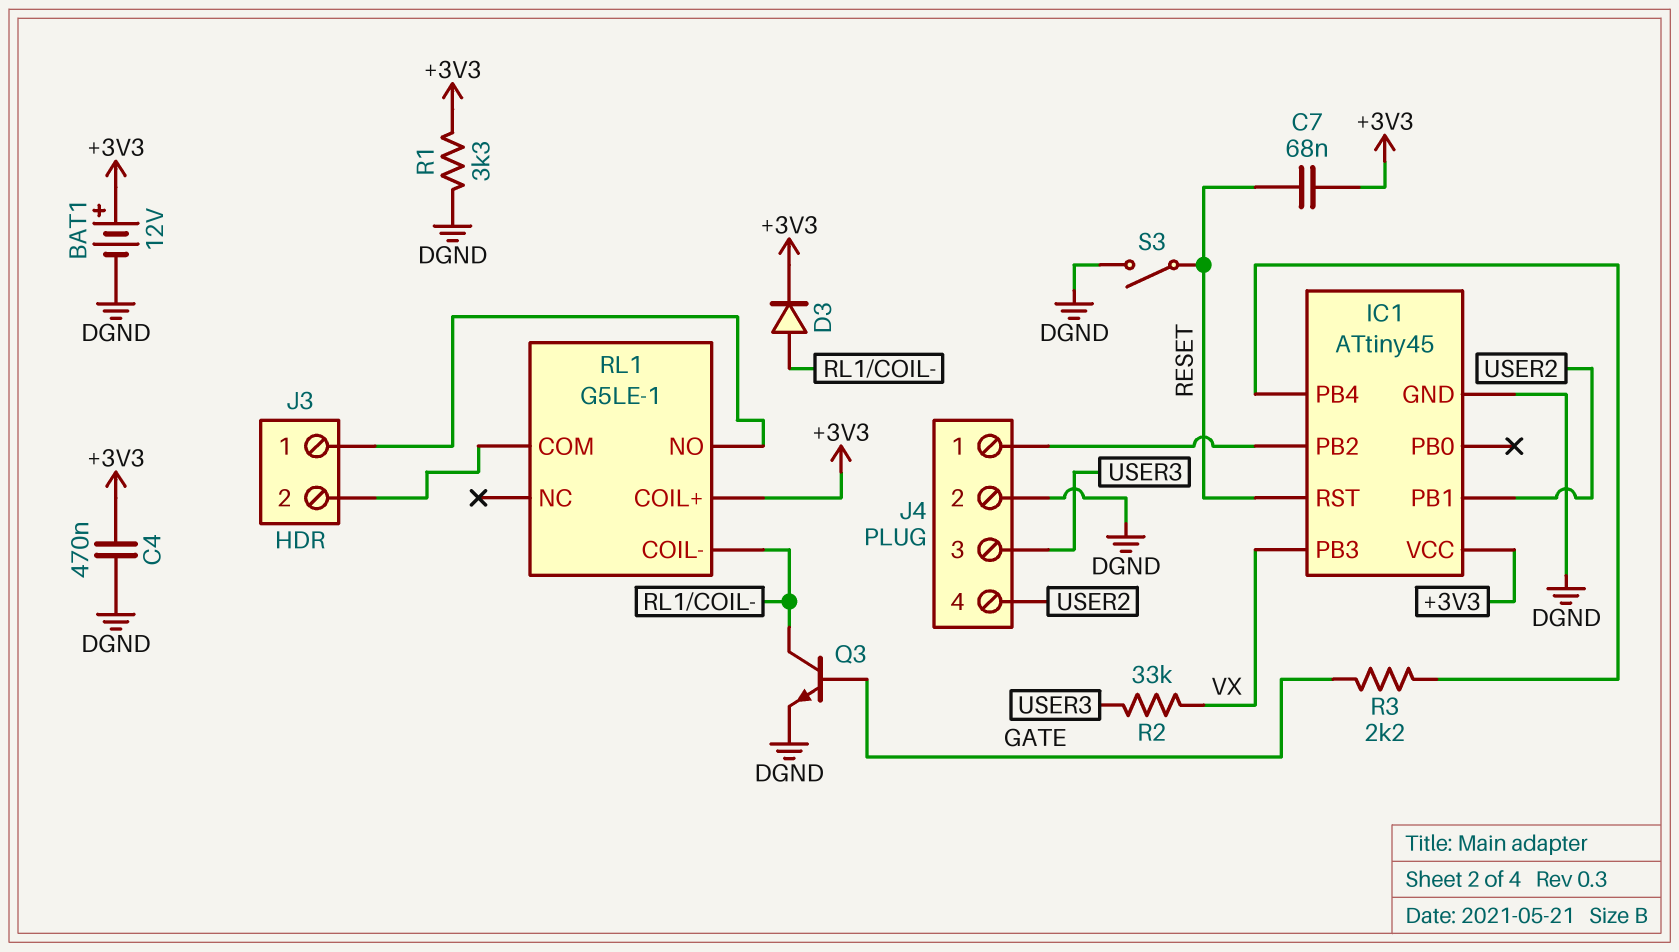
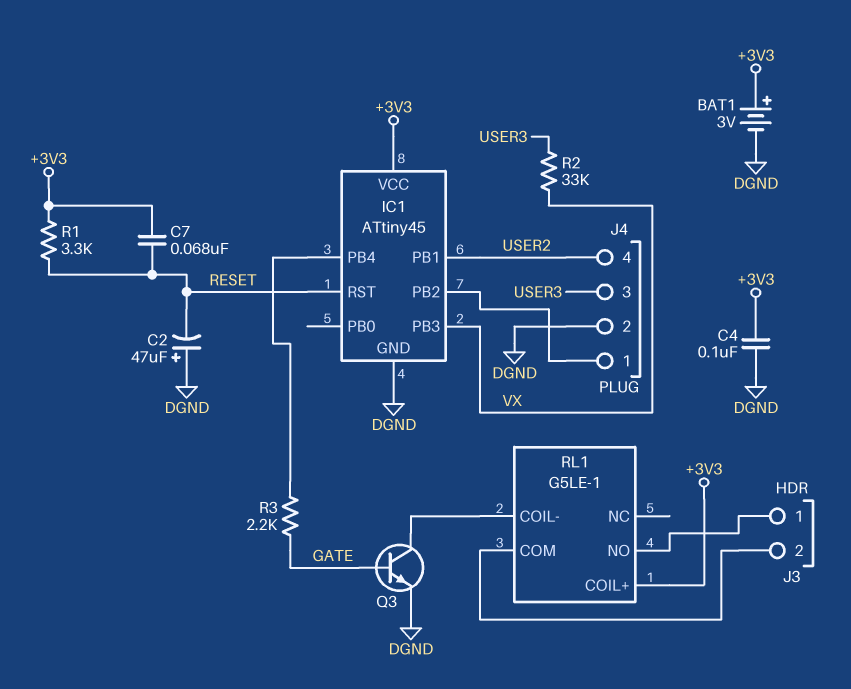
BAT1: 12V (plus +3V3, minus DGND) -> 3V (plus +3V3, minus DGND)
C2: none -> 47uF (plus DGND, minus RESET)
C4: 470nF (+3V3, DGND) -> 100nF (+3V3, DGND)
D3: diode (A RL1/COIL-, K +3V3) -> none
R1: 3.3k (+3V3, DGND) -> 3.3k (+3V3, RESET)
S3: switch (DGND, RESET) -> none

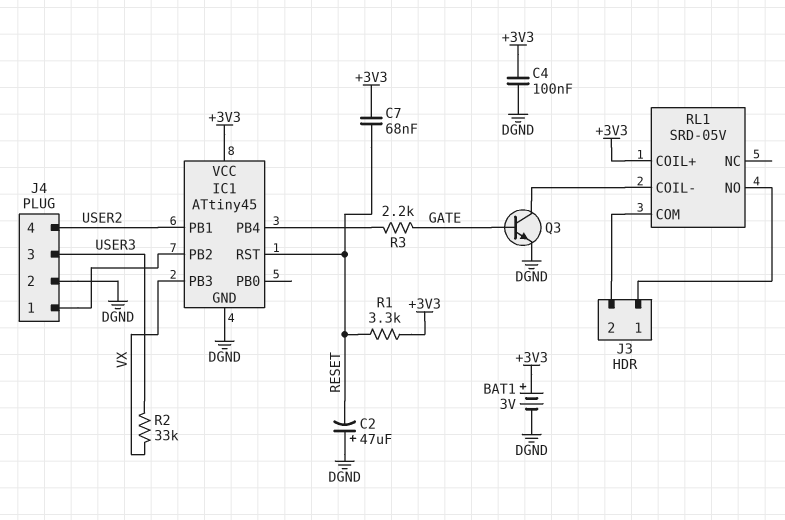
RL1: G5LE-1 -> SRD-05V

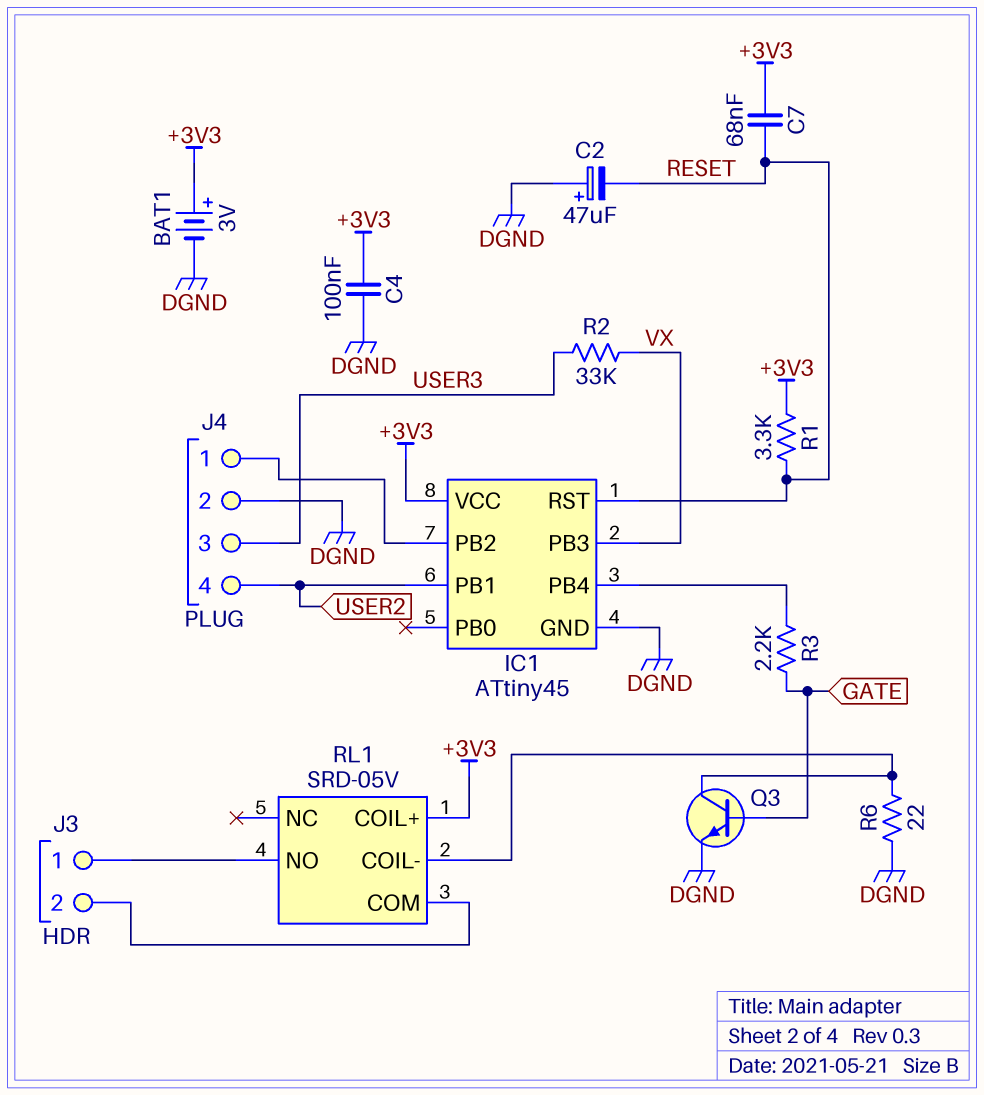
R6: none -> 22 (DGND, RL1/COIL-)

